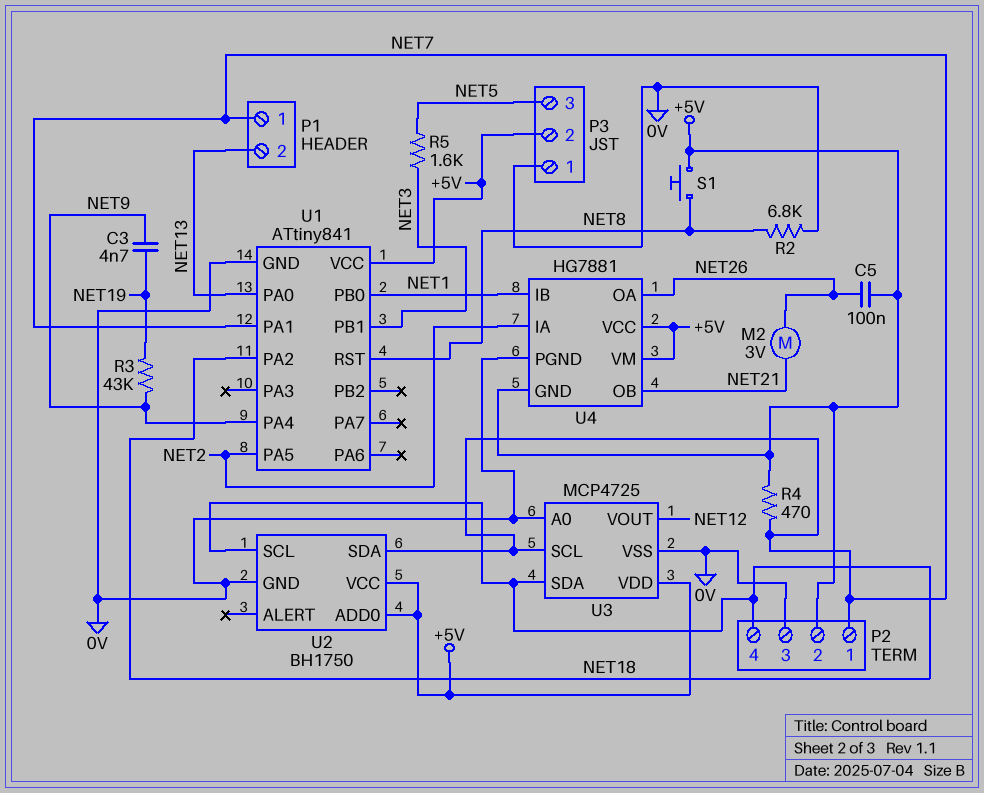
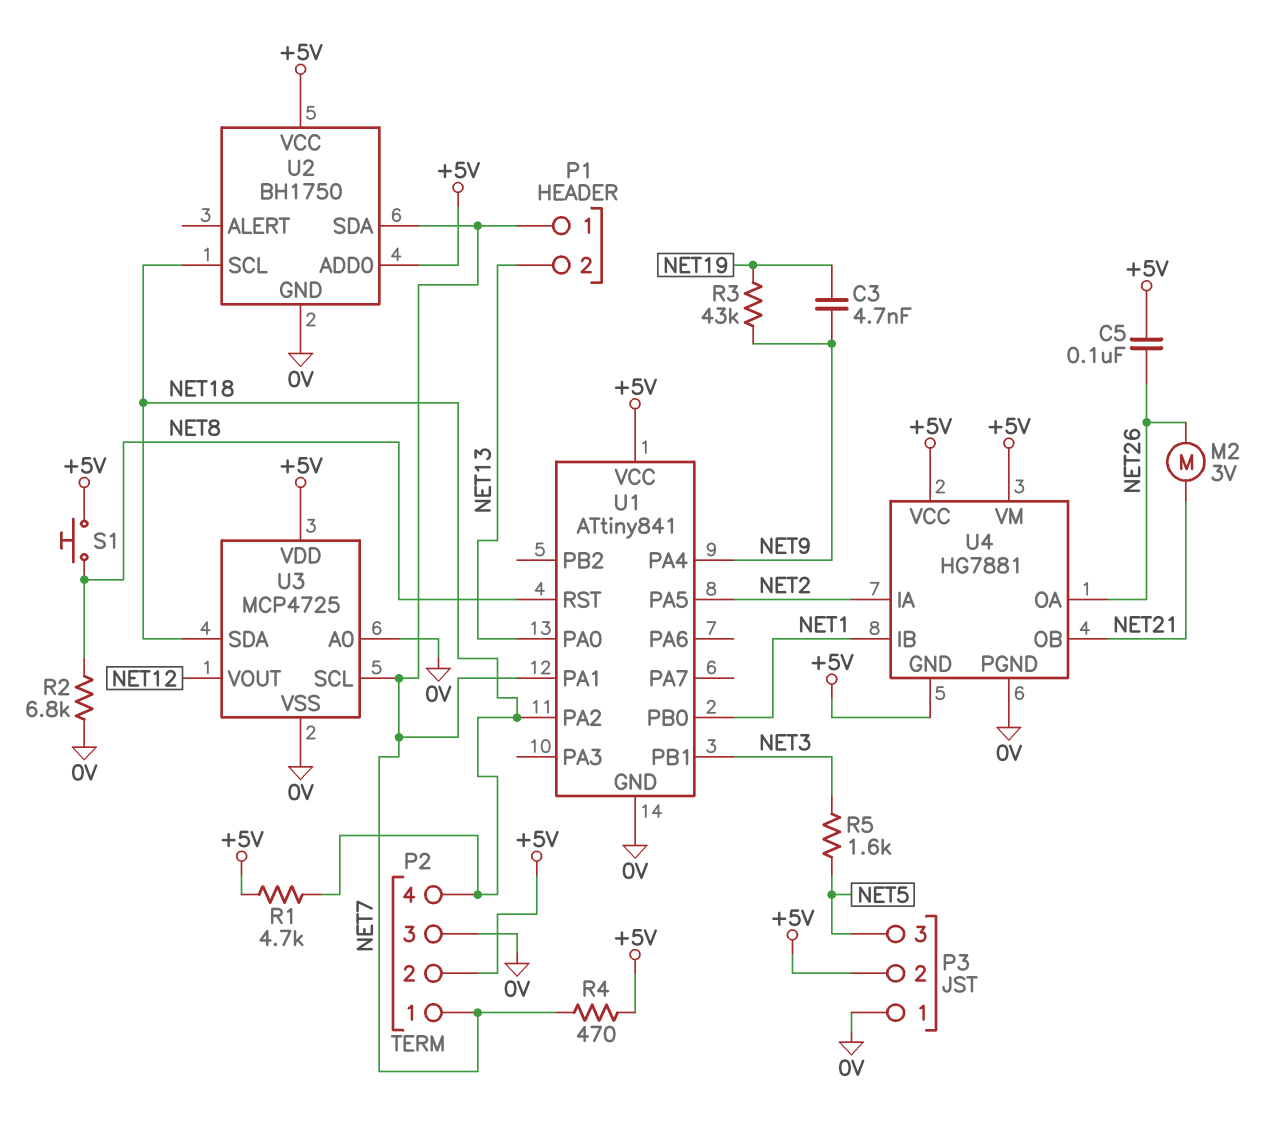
R1: none -> 4.7k (+5V, NET18)

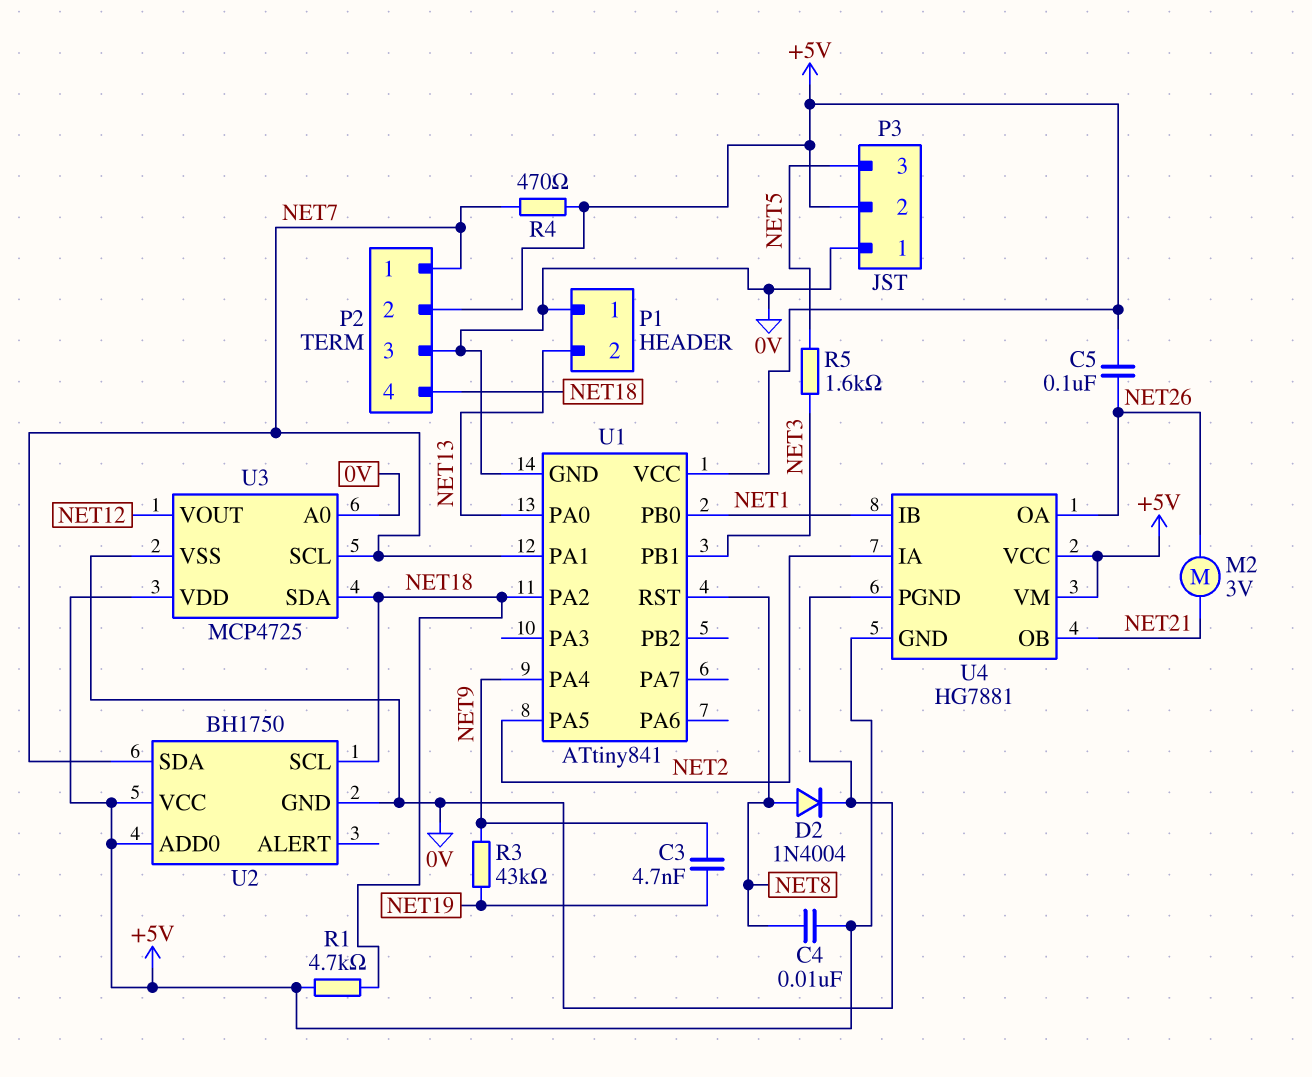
C4: none -> 10nF (+5V, NET8)
D2: none -> diode 1N4004 (A NET8, K 0V)
P1 pin 1: NET7 -> 0V
R2: 6.8k (0V, NET8) -> none
S1: button (+5V, NET8) -> none

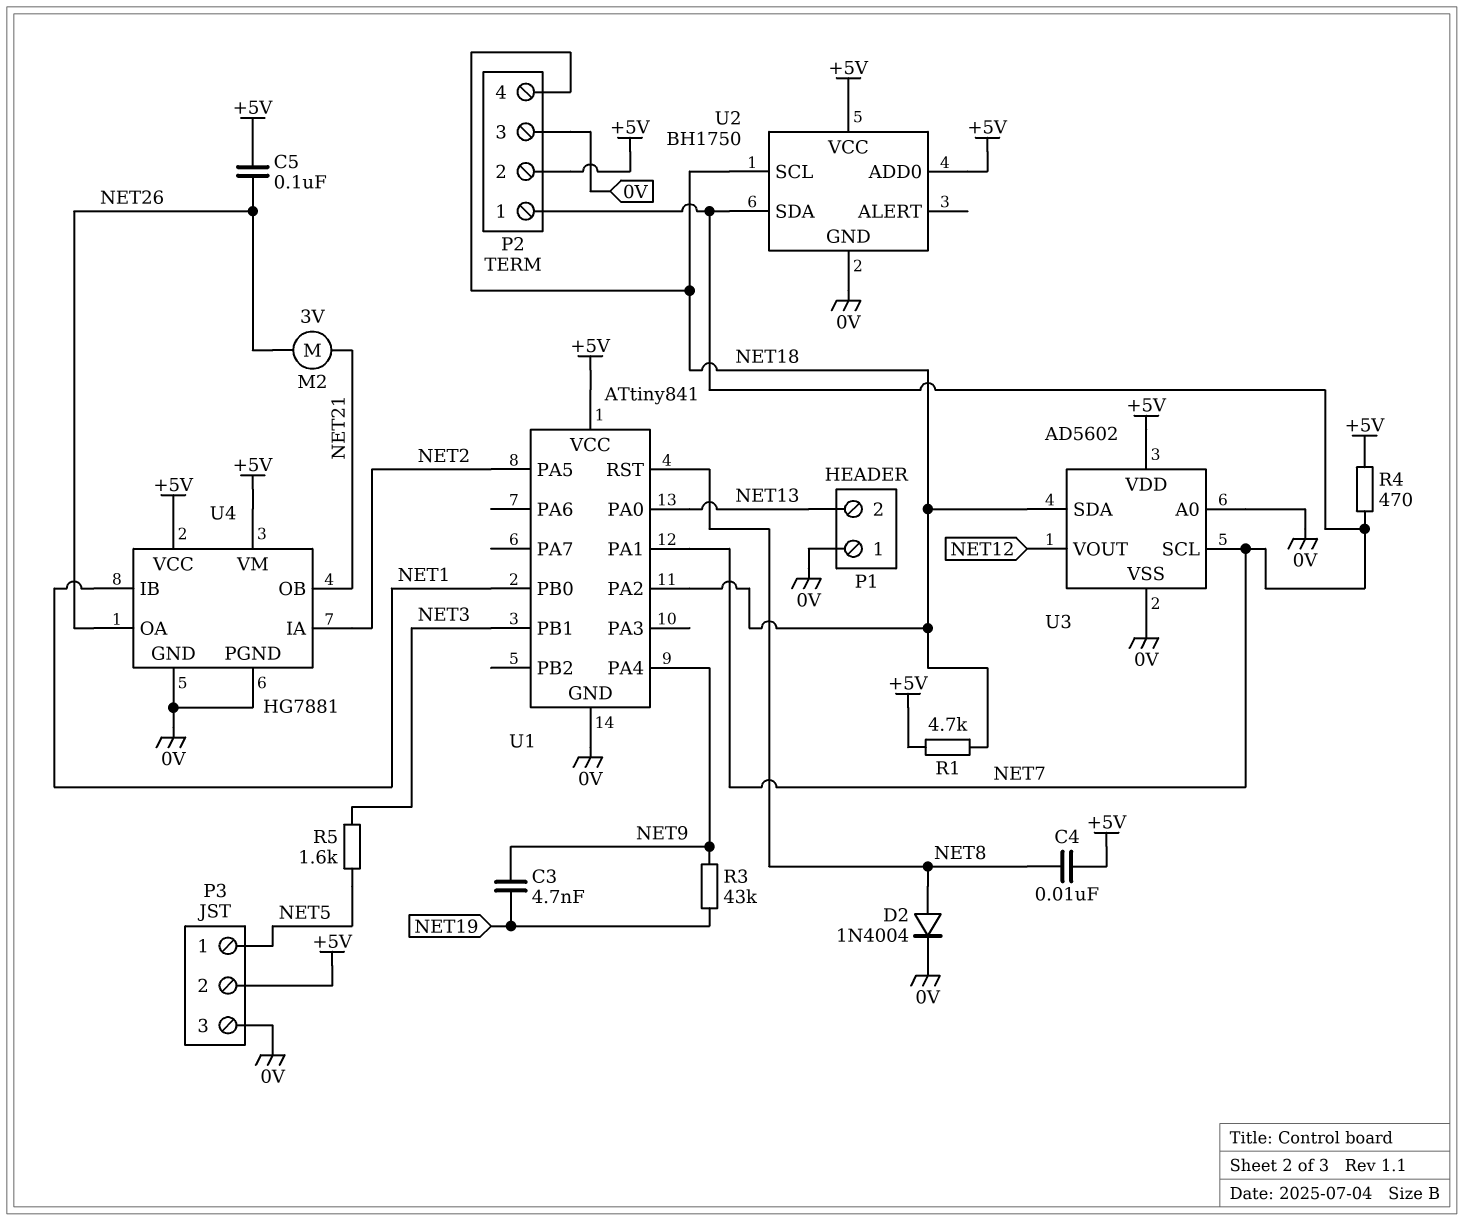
P3 pin 1: 0V -> NET5
P3 pin 3: NET5 -> 0V
U3: MCP4725 -> AD5602
U4 pin GND: +5V -> 0V

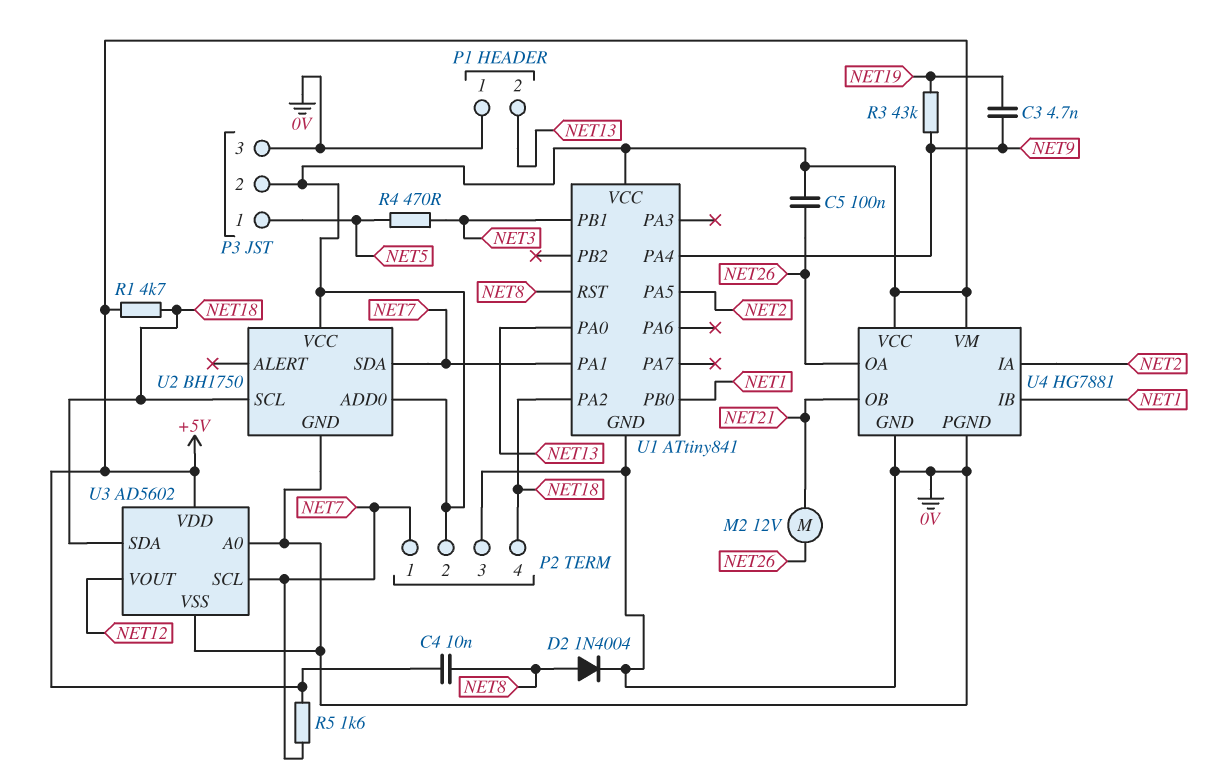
M2: motor 3V (NET21, NET26) -> motor 12V (NET21, NET26)
R4: 470 (+5V, NET7) -> 470 (NET3, NET5)
R5: 1.6k (NET3, NET5) -> 1.6k (+5V, NET7)

